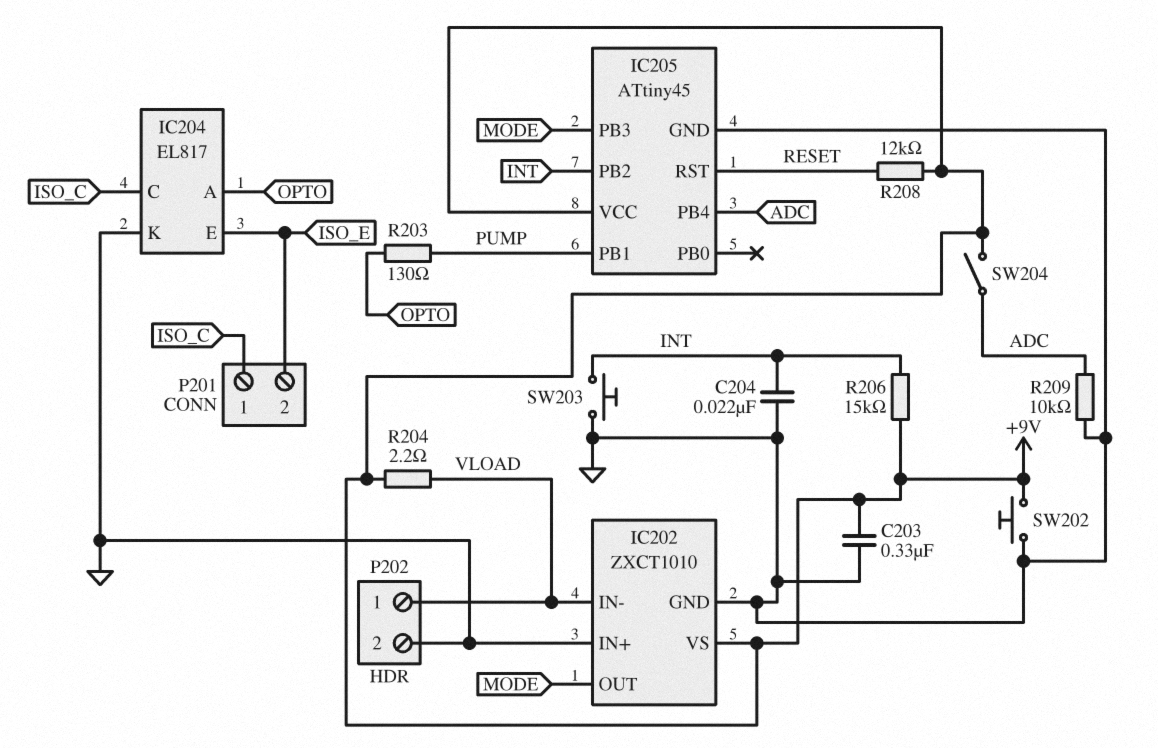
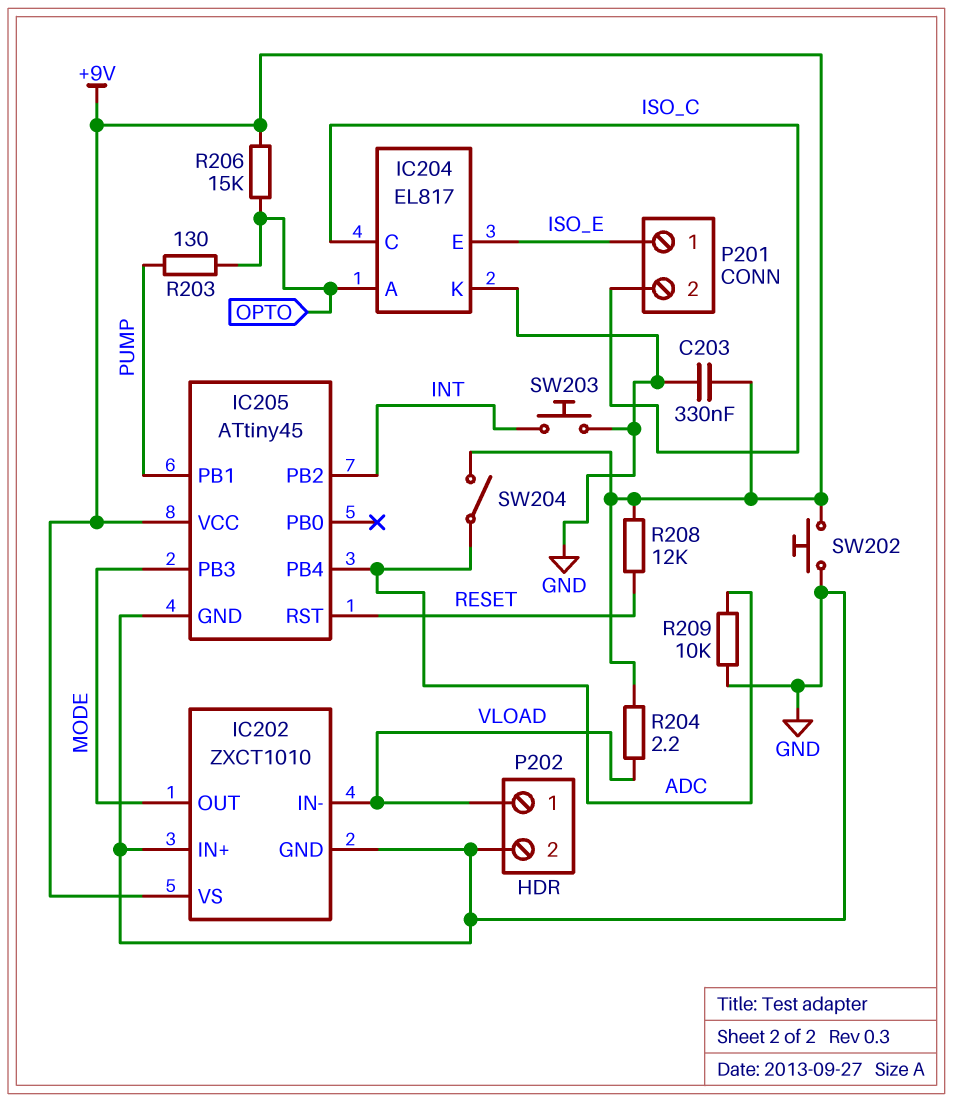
C204: 22nF (GND, INT) -> none
P201 pin 1: ISO_C -> ISO_E
P201 pin 2: ISO_E -> ISO_C
R206: 15k (+9V, INT) -> 15k (+9V, OPTO)

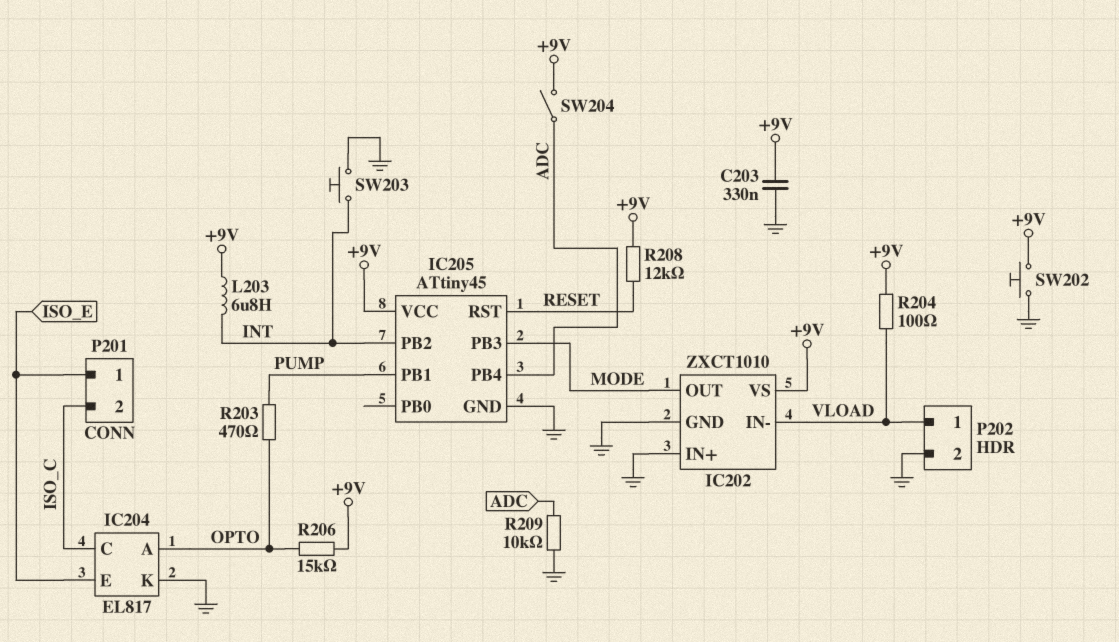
L203: none -> 6.8uH (+9V, INT)
R203: 130 (OPTO, PUMP) -> 470 (OPTO, PUMP)
R204: 2.2 (+9V, VLOAD) -> 100 (+9V, VLOAD)

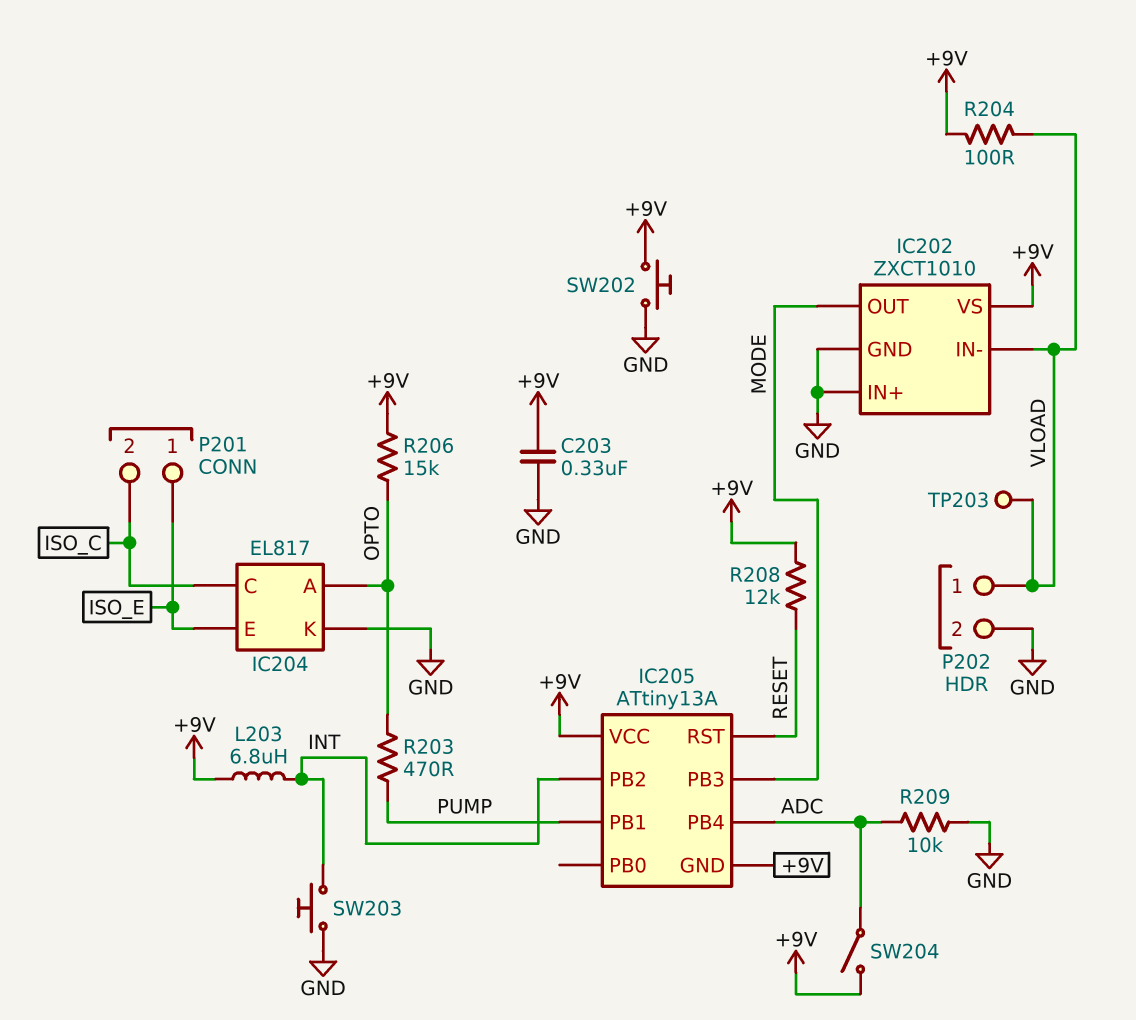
IC205: ATtiny45 -> ATtiny13A
IC205 pin GND: GND -> +9V
TP203: none -> test point (VLOAD)

